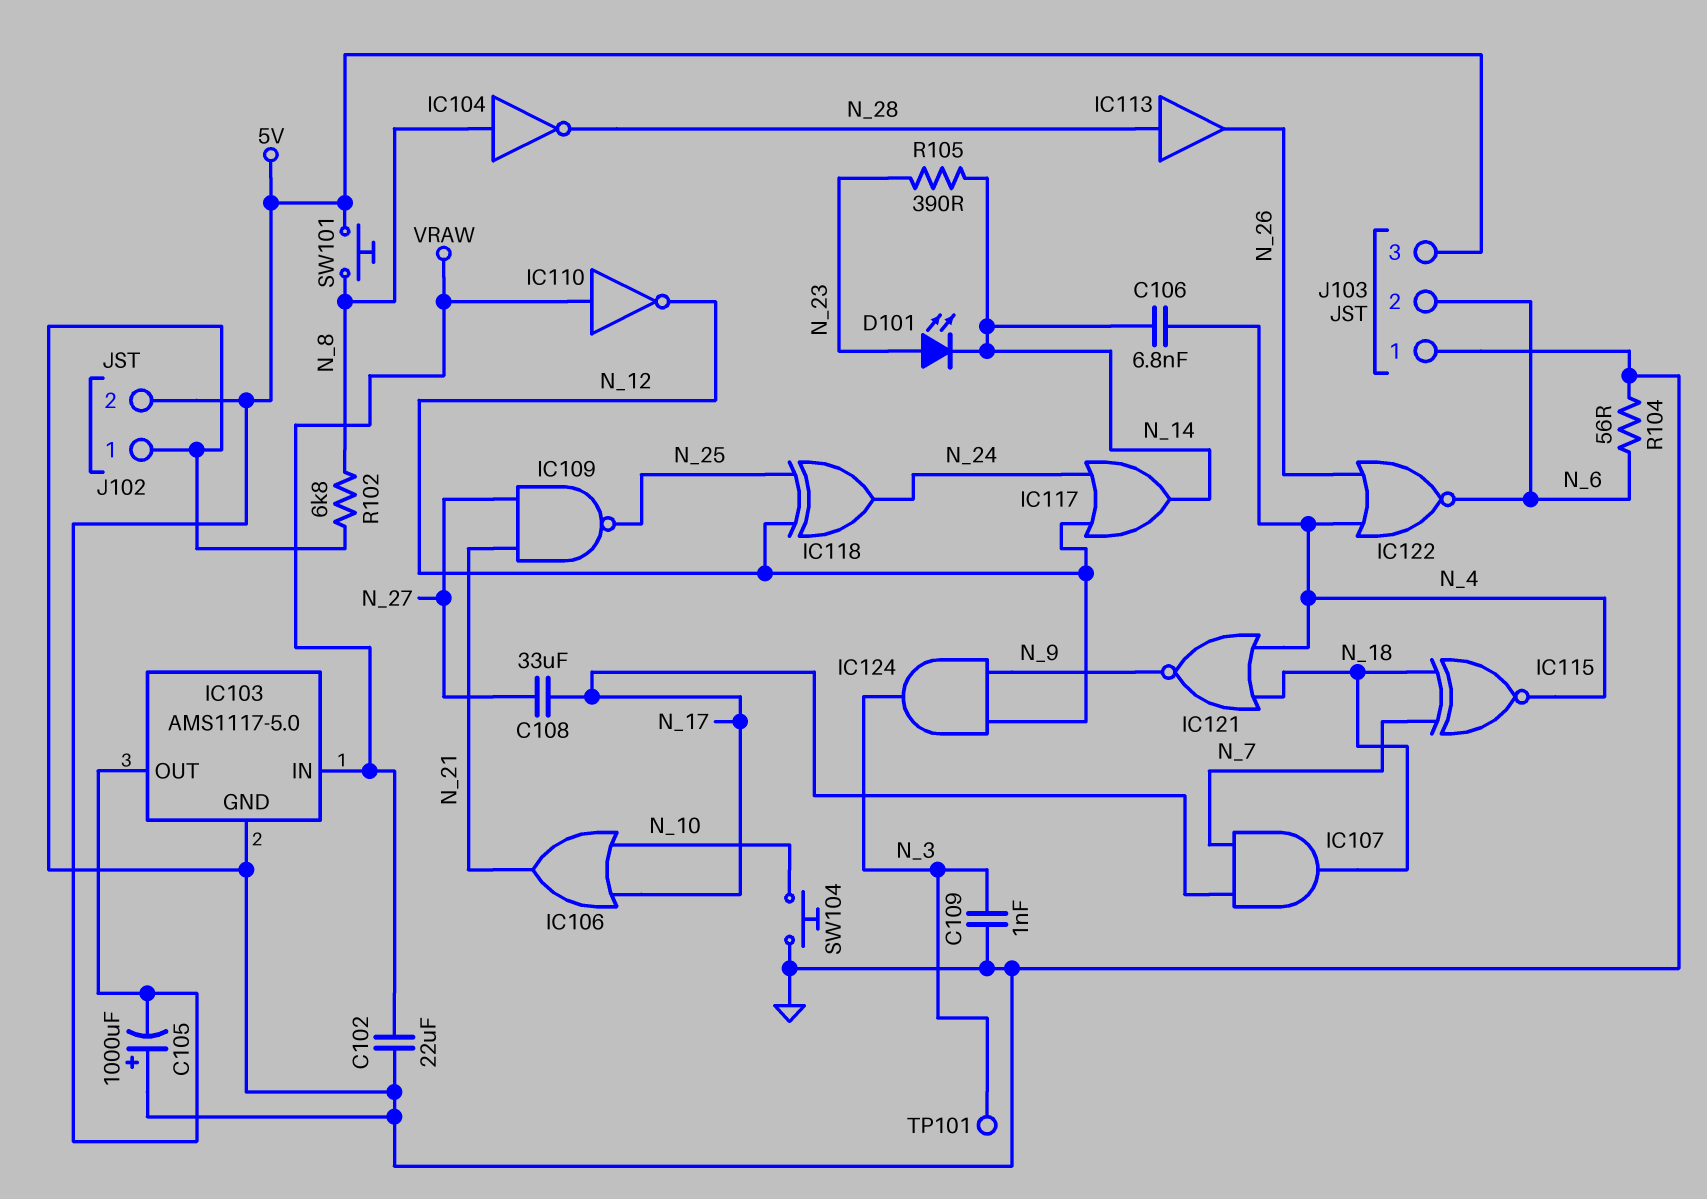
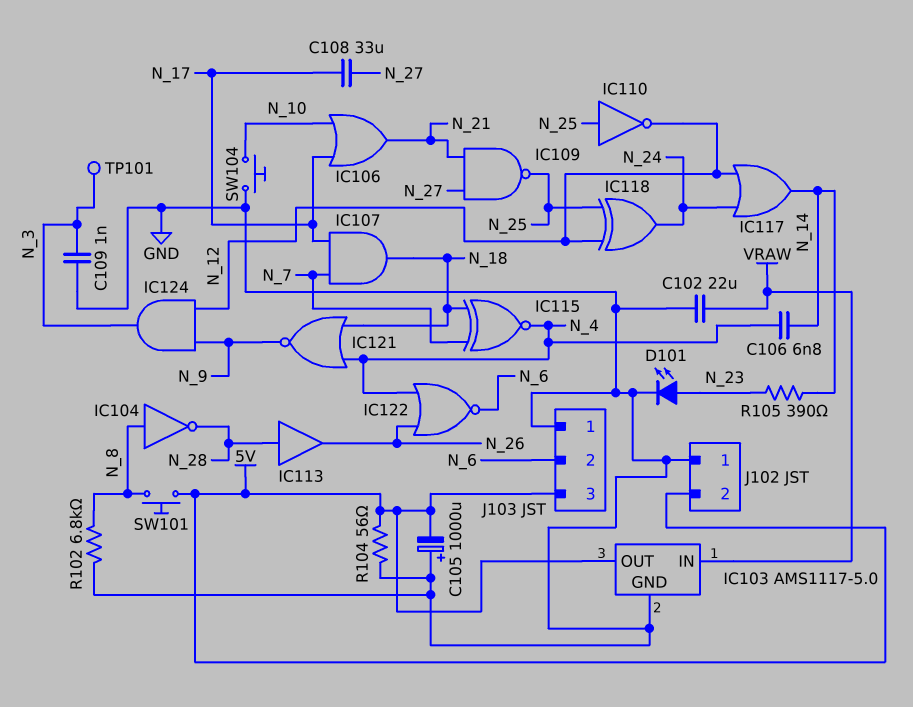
D101: LED (A N_23, K N_14) -> LED (A N_23, K GND)
IC110: NOT (in VRAW, out N_12) -> NOT (in N_25, out N_12)
R104: 56 (GND, N_6) -> 56 (5V, GND)

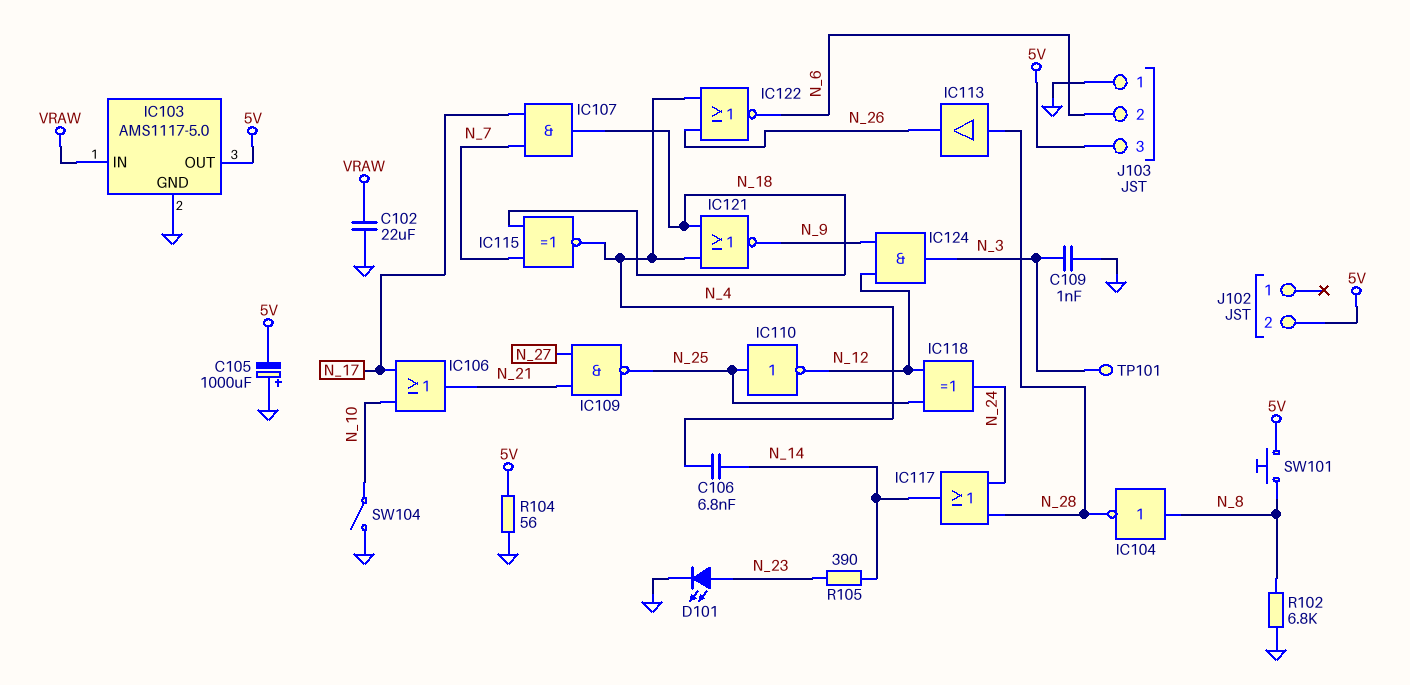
C108: 33uF (N_17, N_27) -> none
IC117: OR (in N_12, in N_24, out N_14) -> OR (in N_24, in N_28, out N_14)
J102 pin 1: GND -> none
SW104: button (GND, N_10) -> switch (GND, N_10)

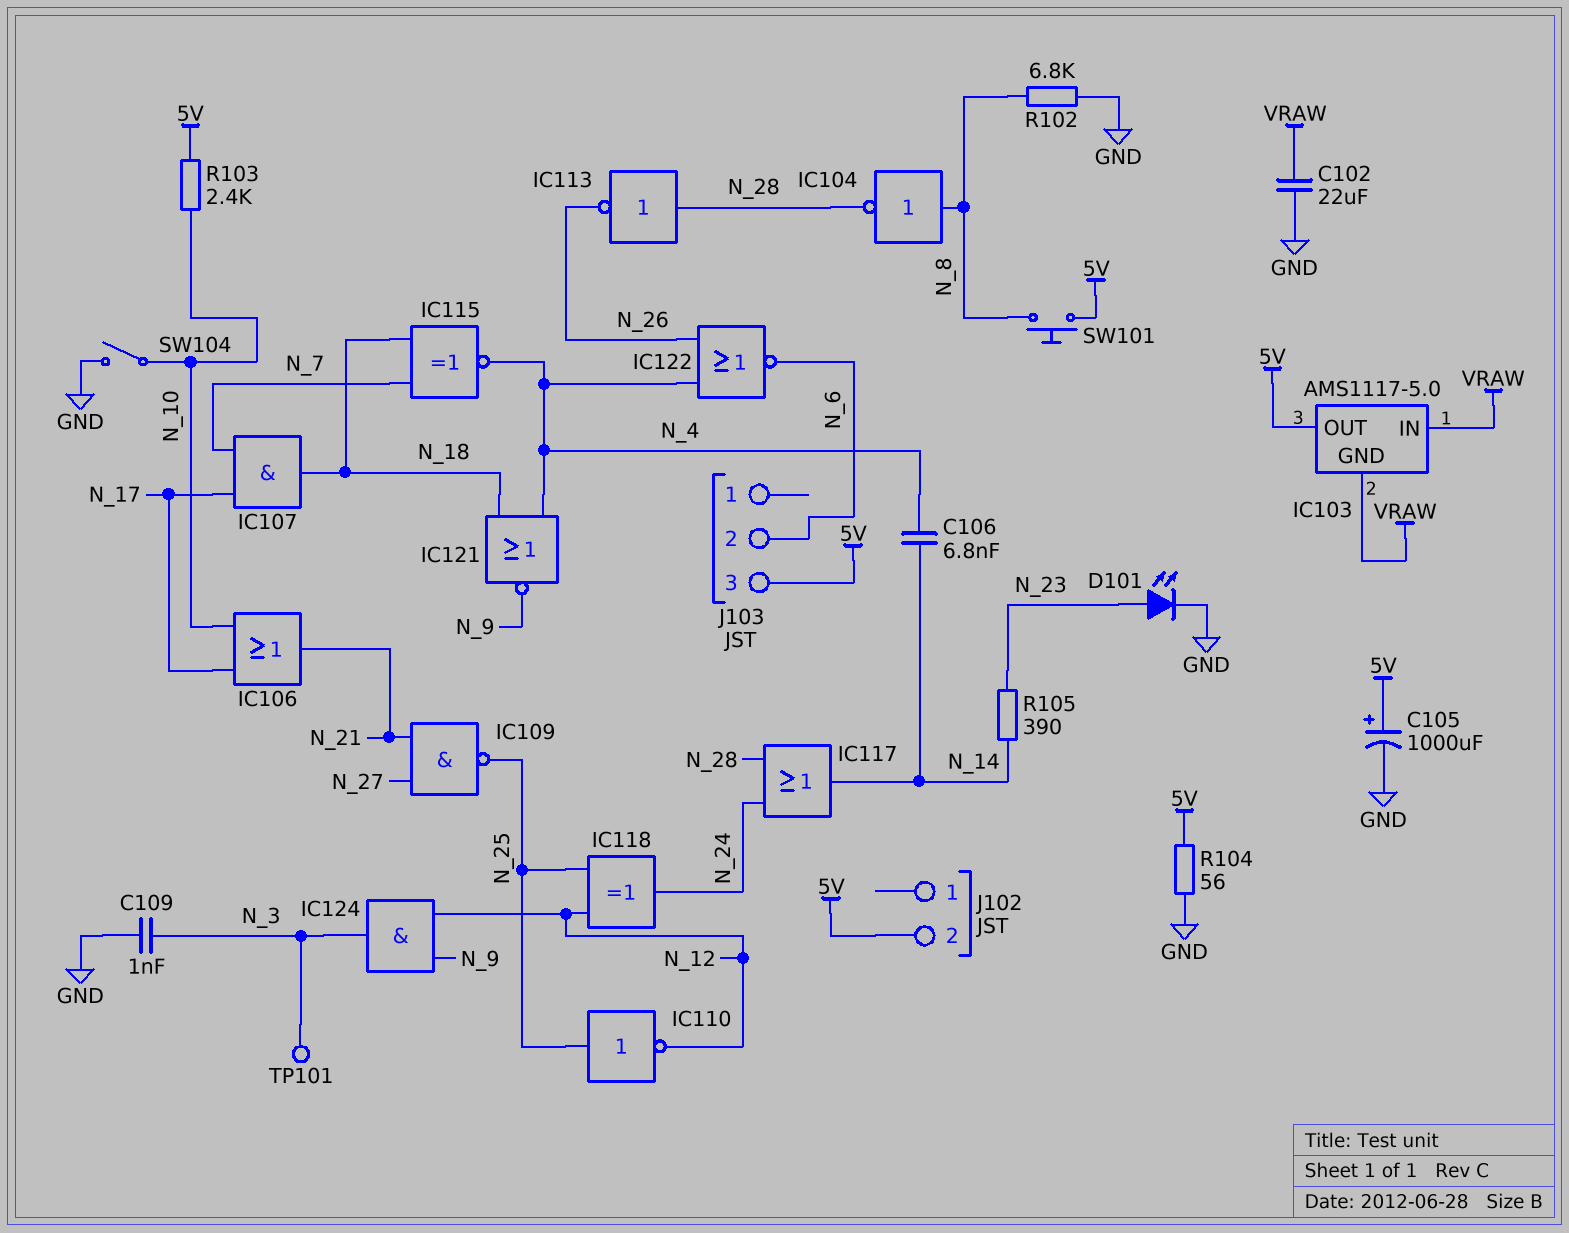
C105: 1000uF (plus GND, minus 5V) -> 1000uF (plus 5V, minus GND)
IC103 pin GND: GND -> VRAW
IC113: buffer (in N_28, out N_26) -> NOT (in N_28, out N_26)
J103 pin 1: GND -> none
R103: none -> 2.4k (5V, N_10)

